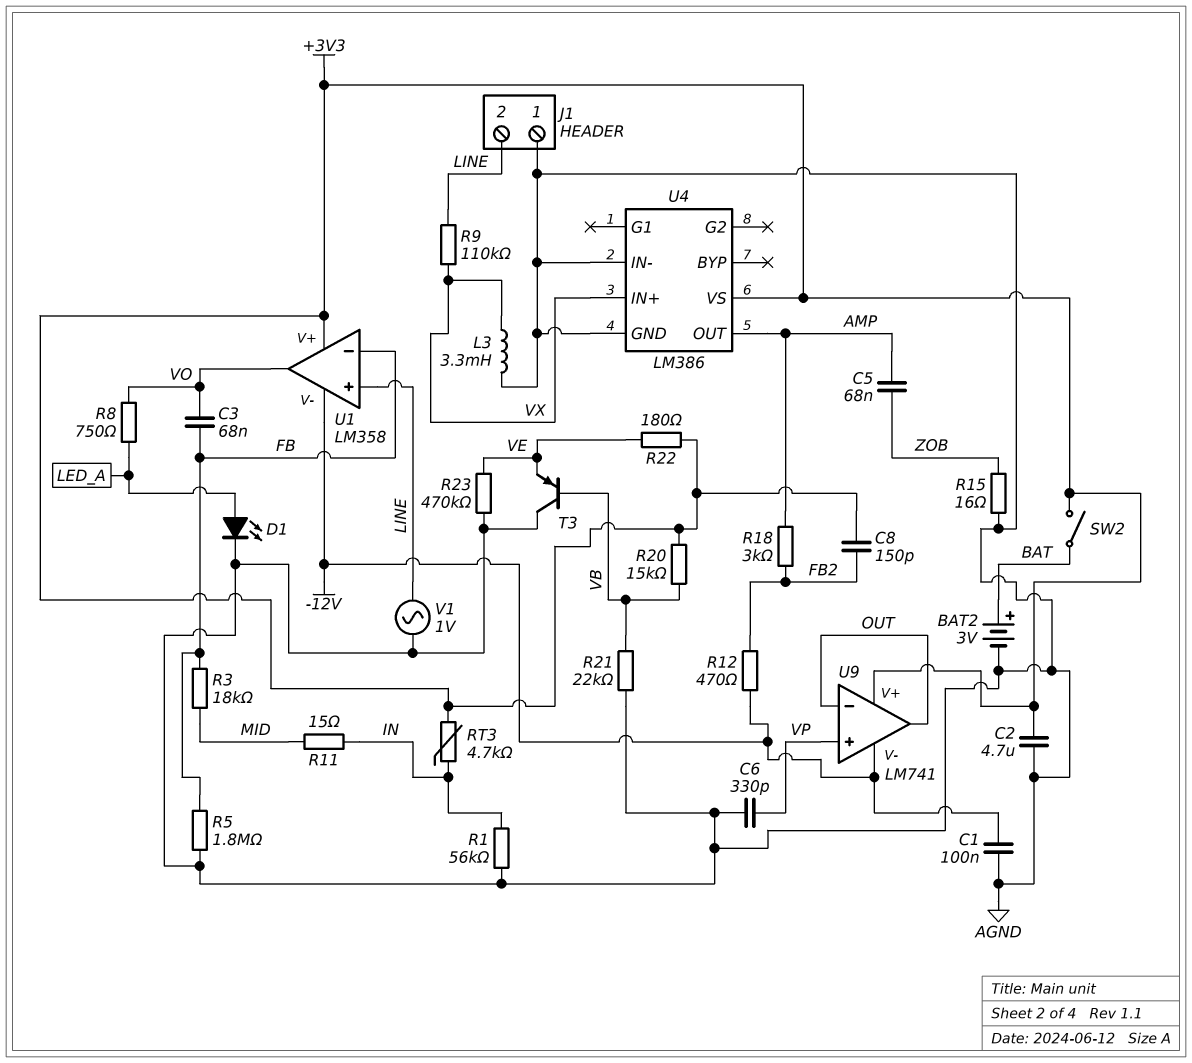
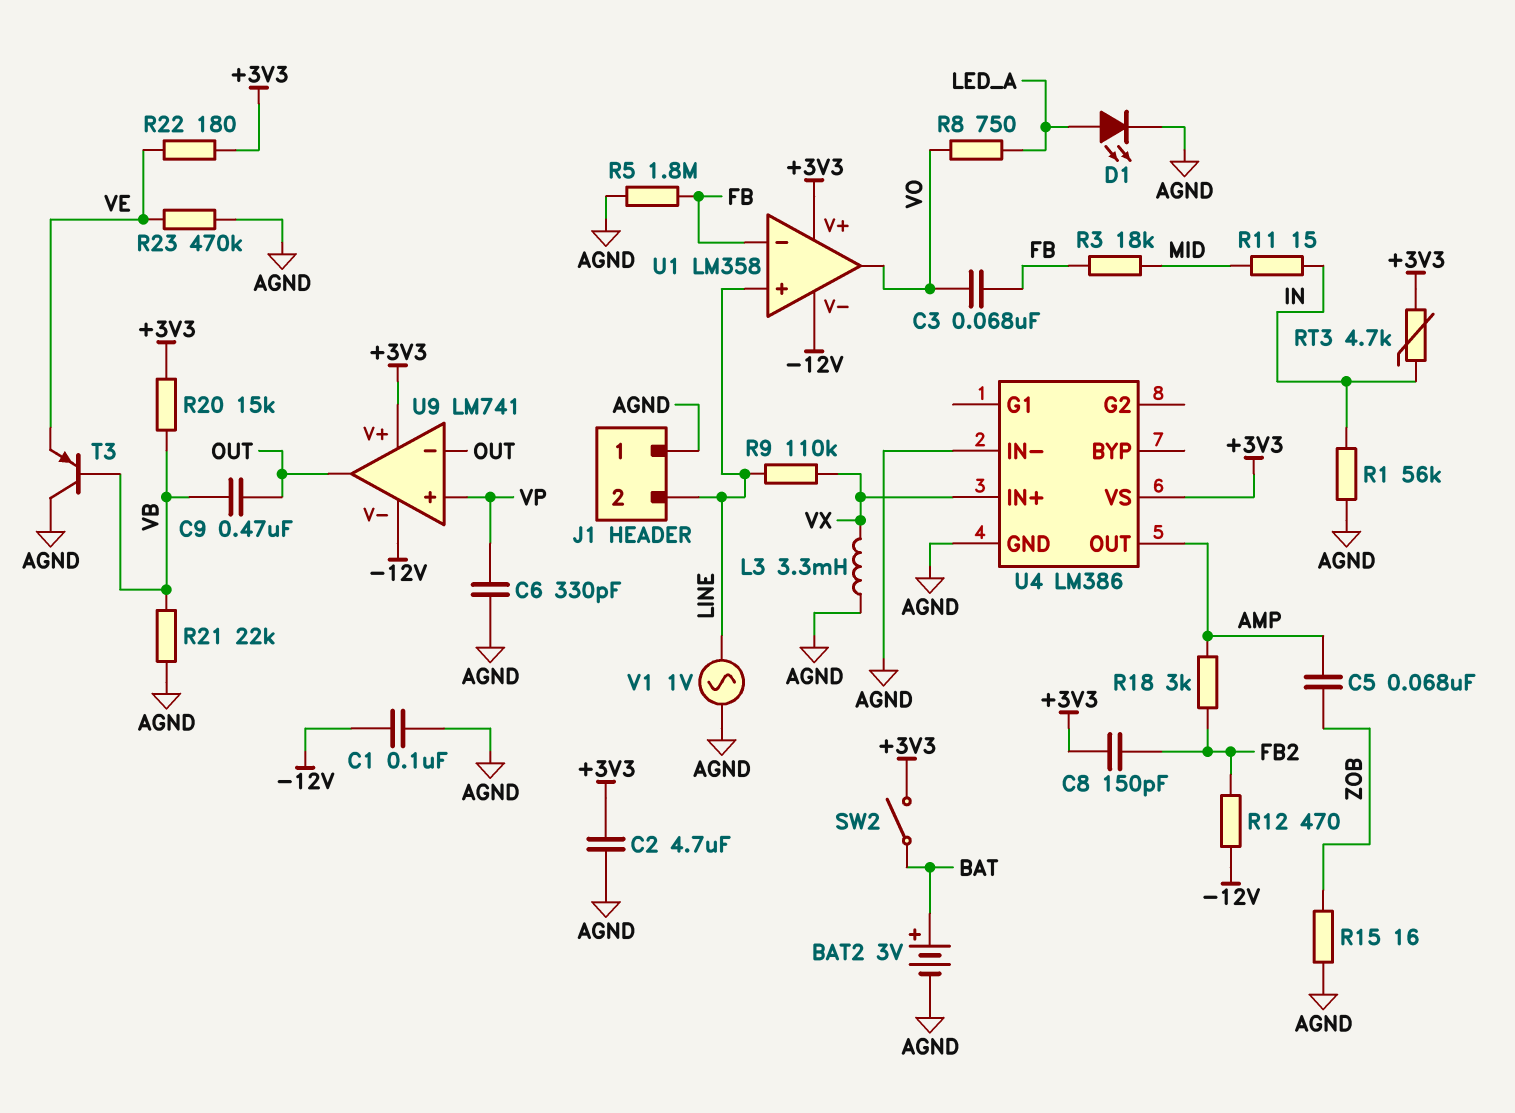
C9: none -> 470nF (OUT, VB)

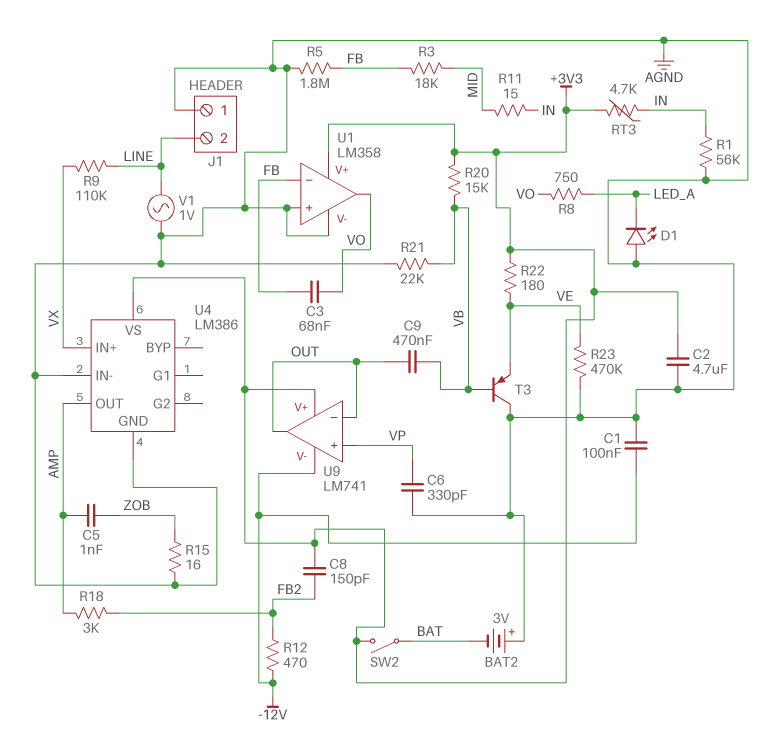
BAT2: 3V (plus BAT, minus AGND) -> 3V (plus AGND, minus BAT)
C5: 68nF (AMP, ZOB) -> 1nF (AMP, ZOB)
D1: LED (A LED_A, K AGND) -> LED (A AGND, K LED_A)
L3: 3.3mH (AGND, VX) -> none
U1 pin V-: -12V -> AGND
U1 pin in+: LINE -> AGND

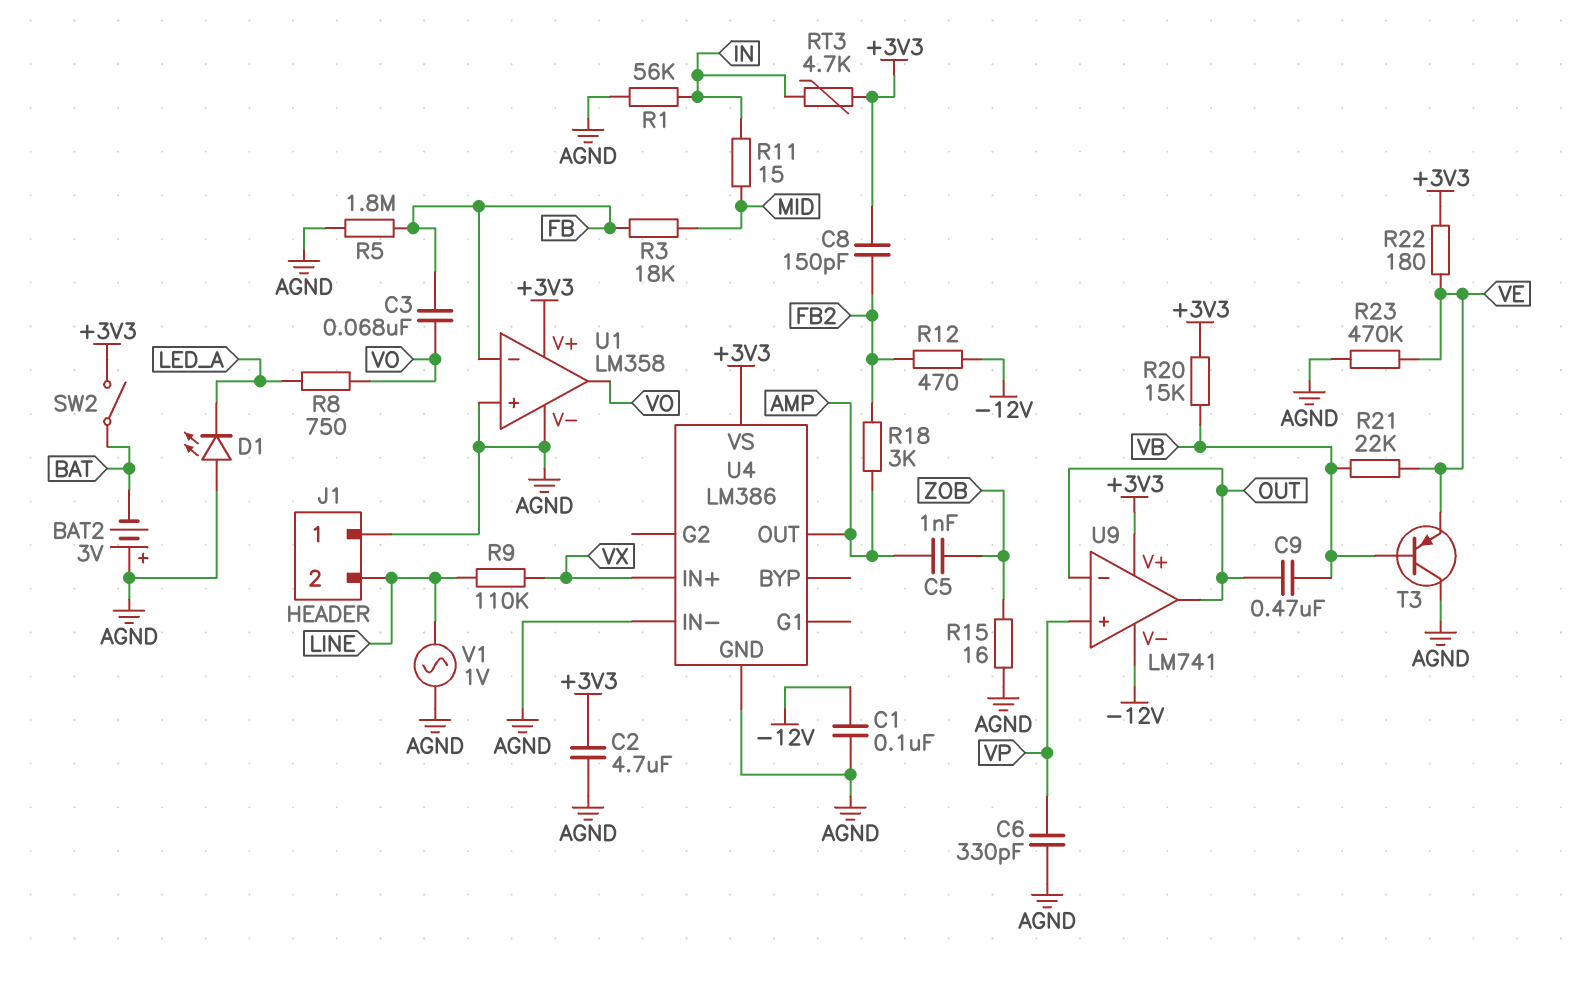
R21: 22k (AGND, VB) -> 22k (VB, VE)

